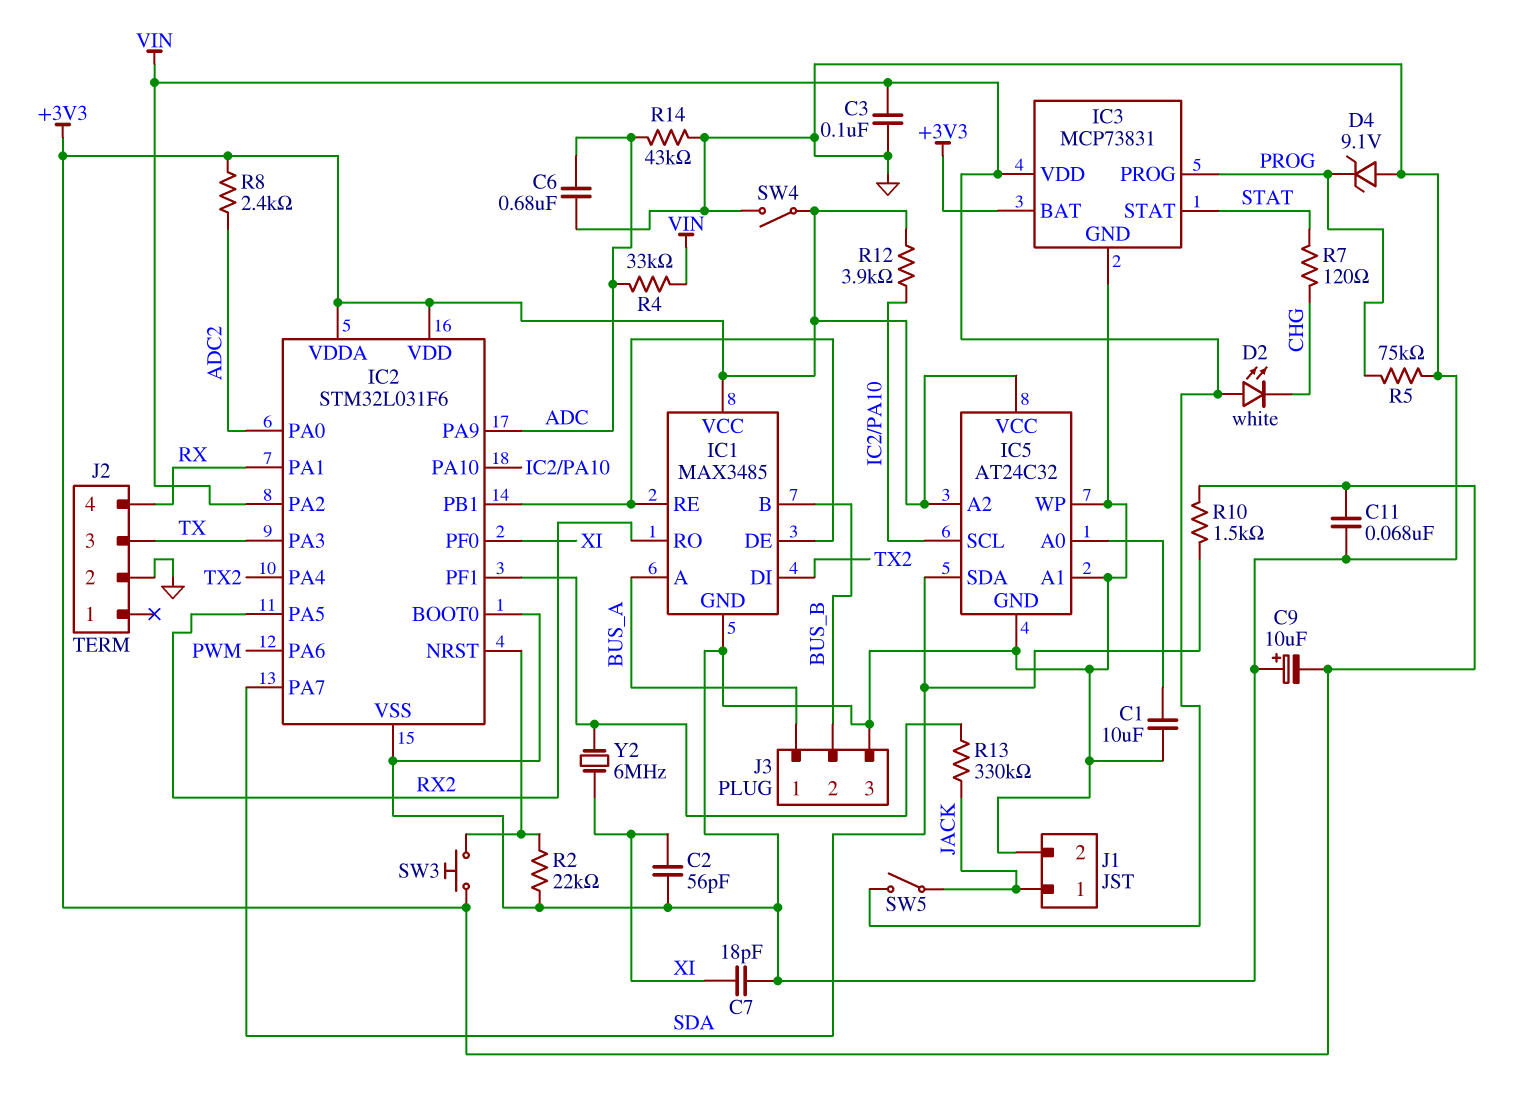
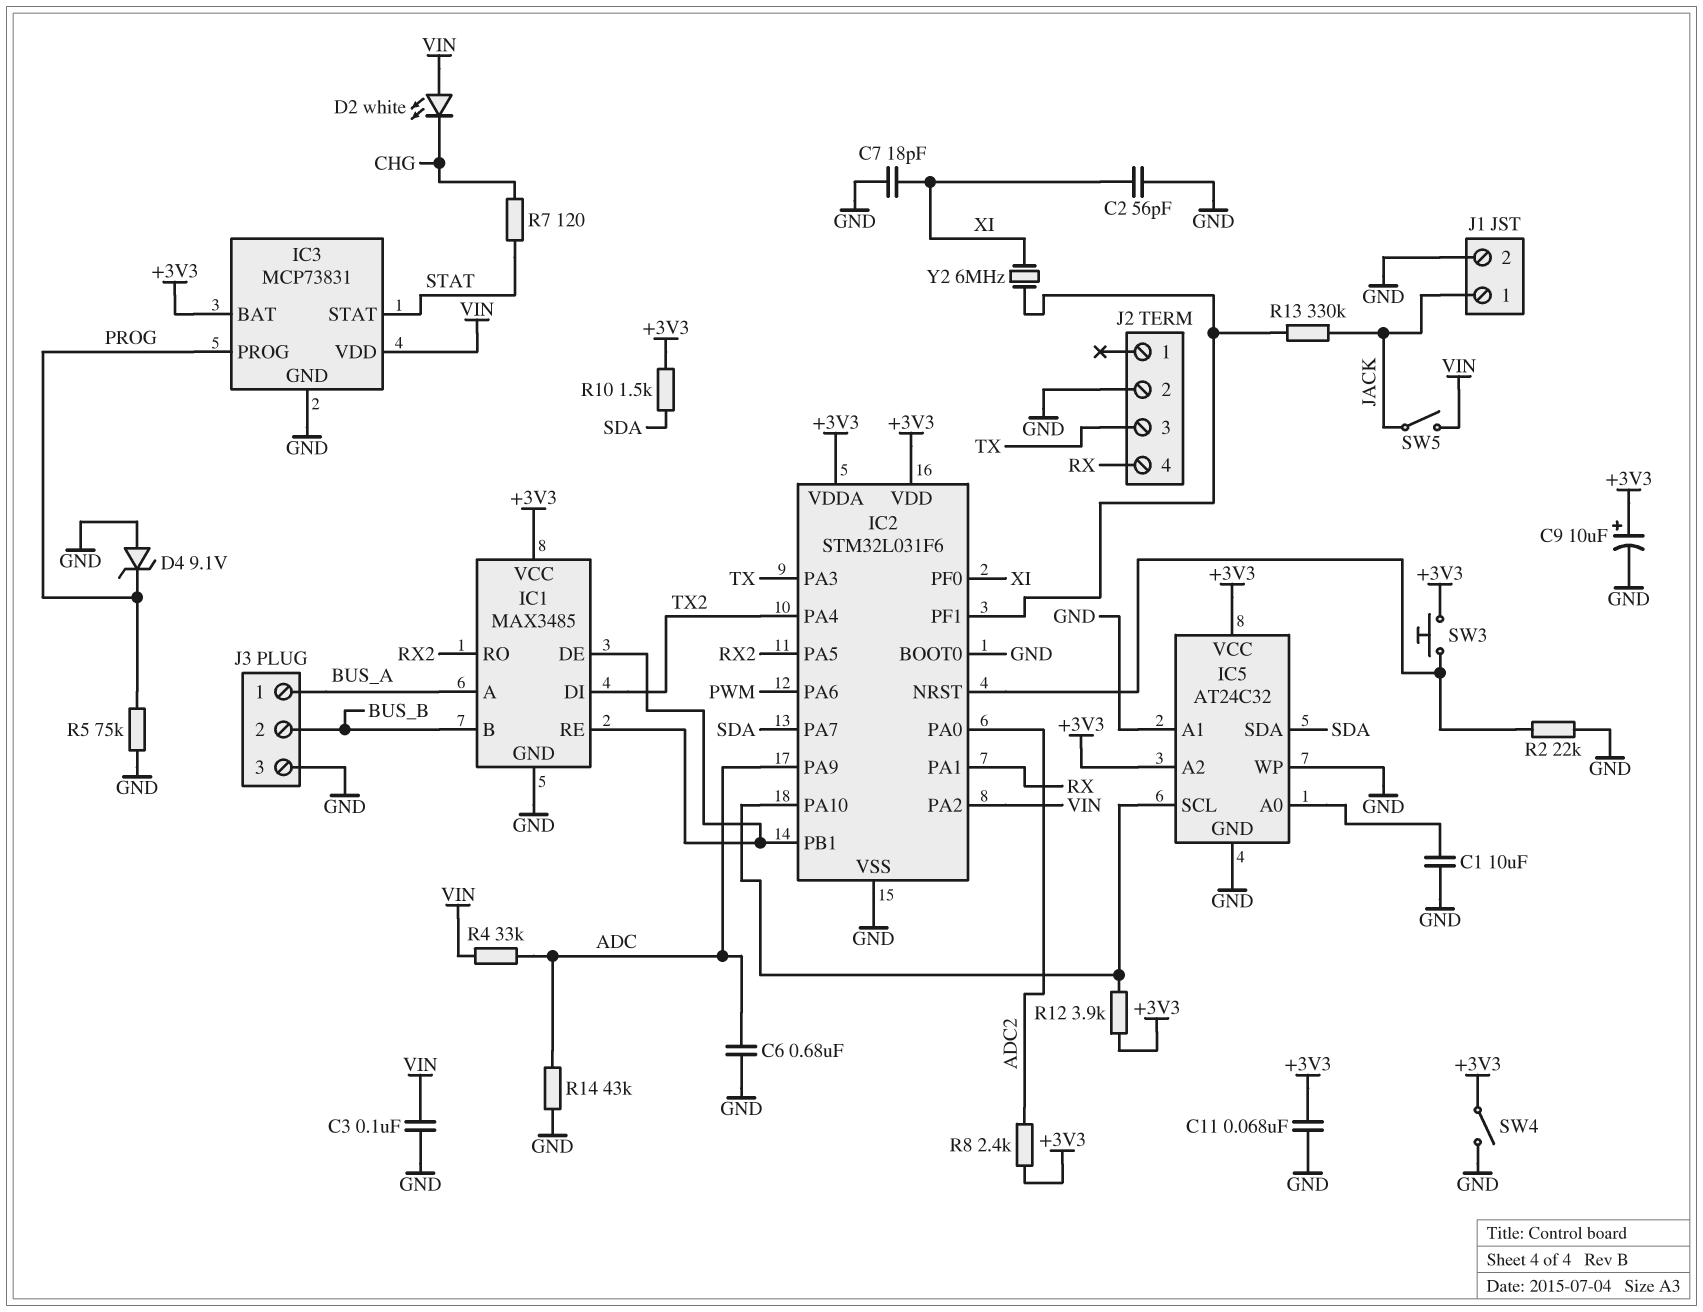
C9: 10uF (plus GND, minus +3V3) -> 10uF (plus +3V3, minus GND)

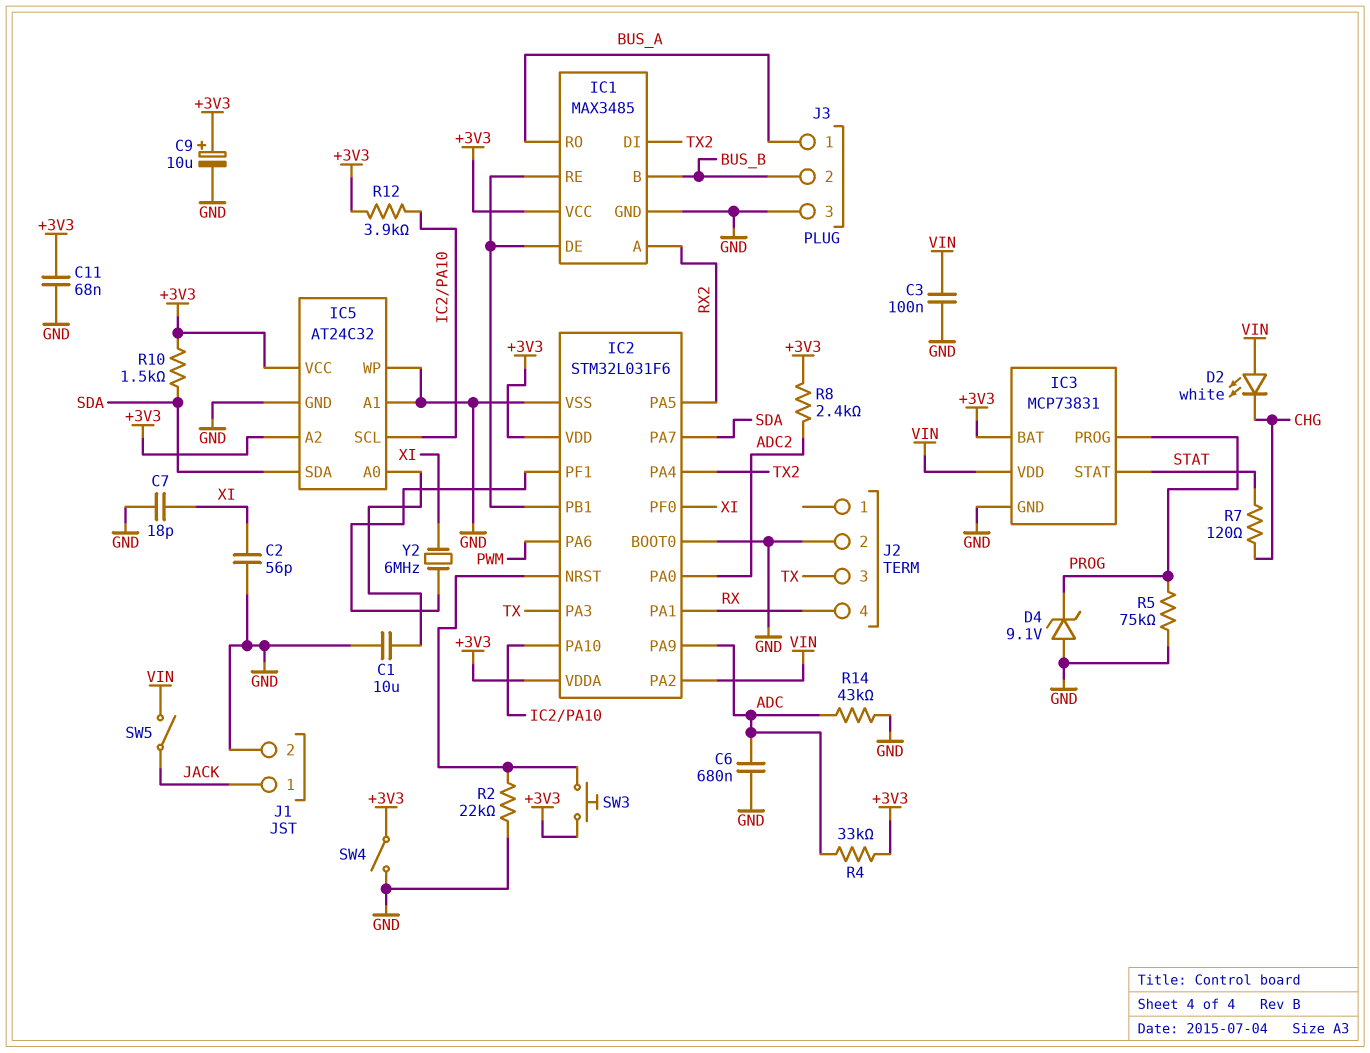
IC1 pin A: BUS_A -> RX2
IC1 pin RO: RX2 -> BUS_A
R4: 33k (ADC, VIN) -> 33k (+3V3, ADC)
R13: 330k (IC2/PF1, JACK) -> none

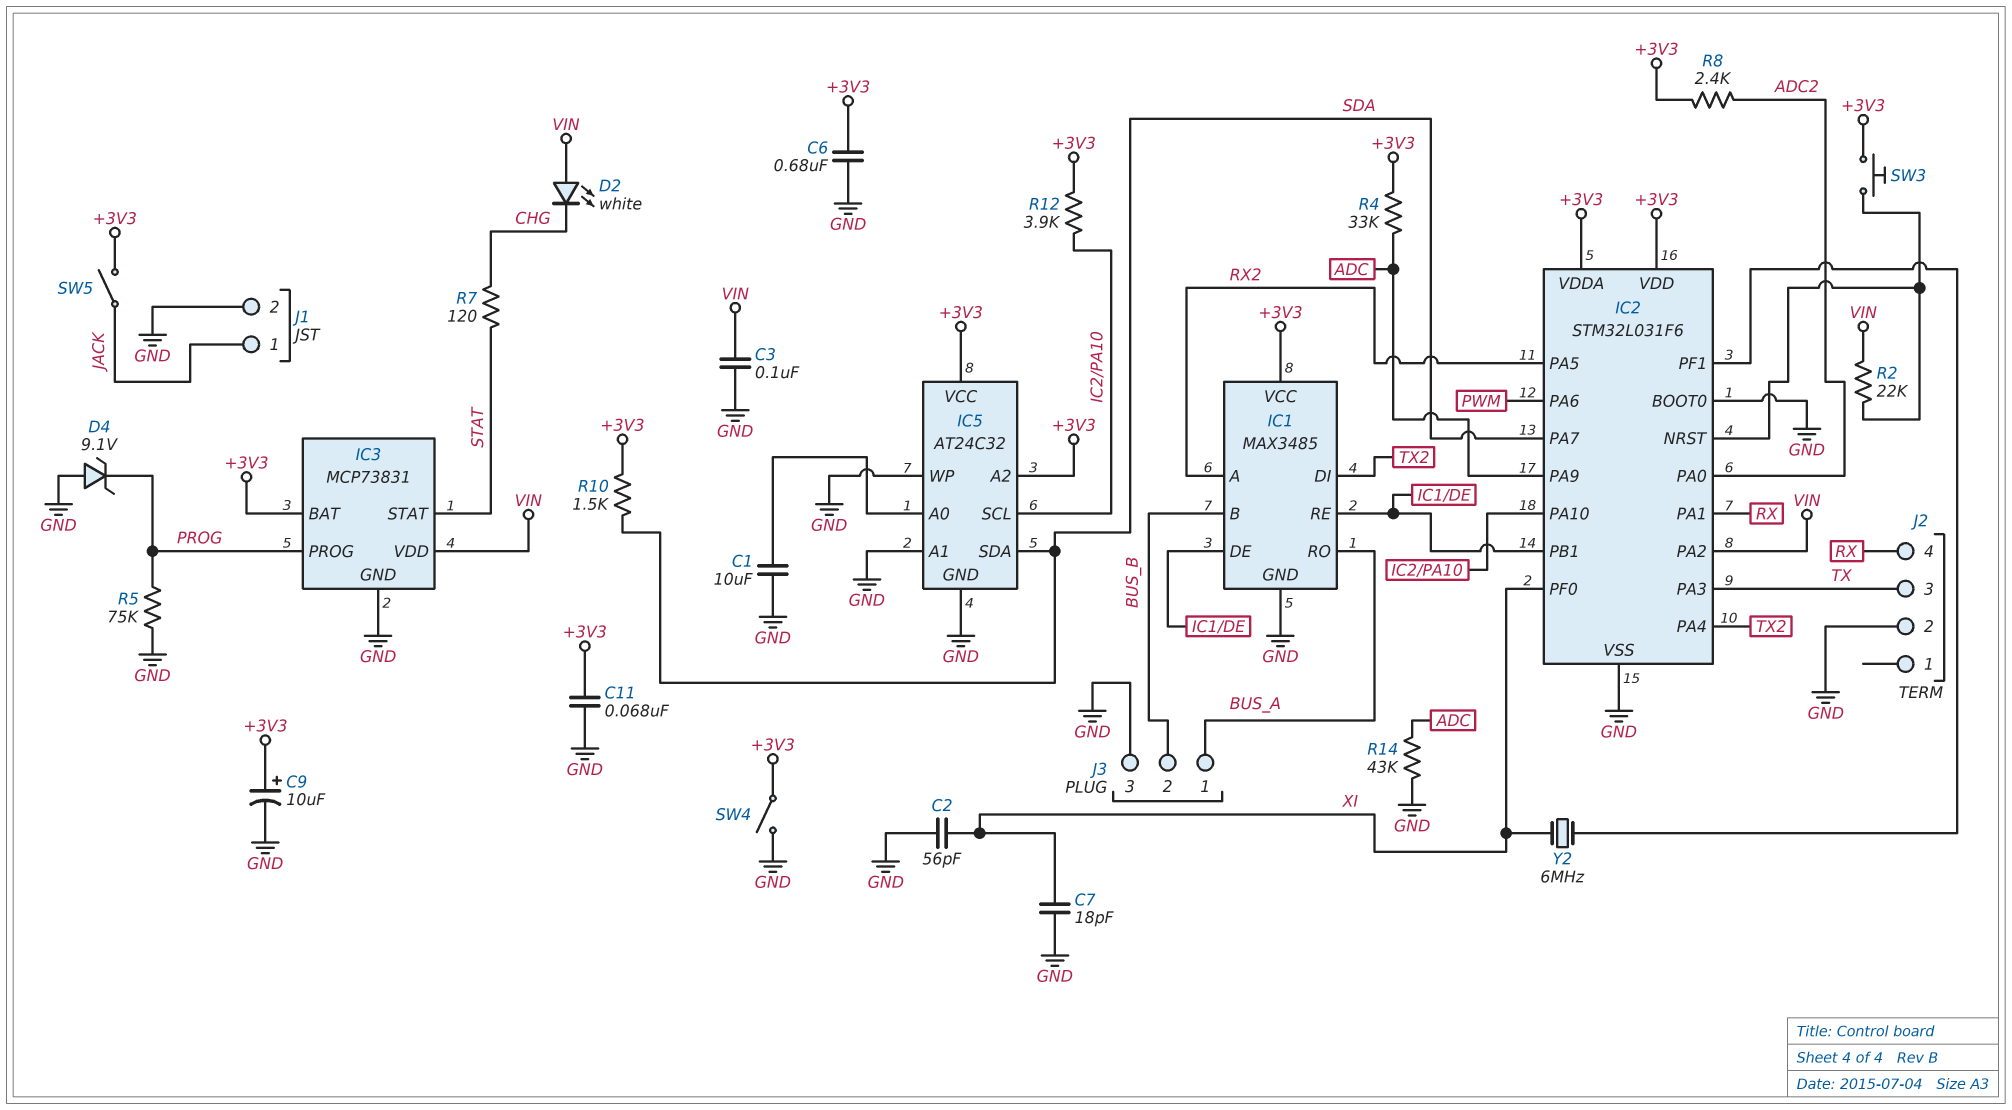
C6: 680nF (ADC, GND) -> 680nF (+3V3, GND)
R2: 22k (GND, IC2/NRST) -> 22k (IC2/NRST, VIN)
SW5: switch (JACK, VIN) -> switch (+3V3, JACK)

